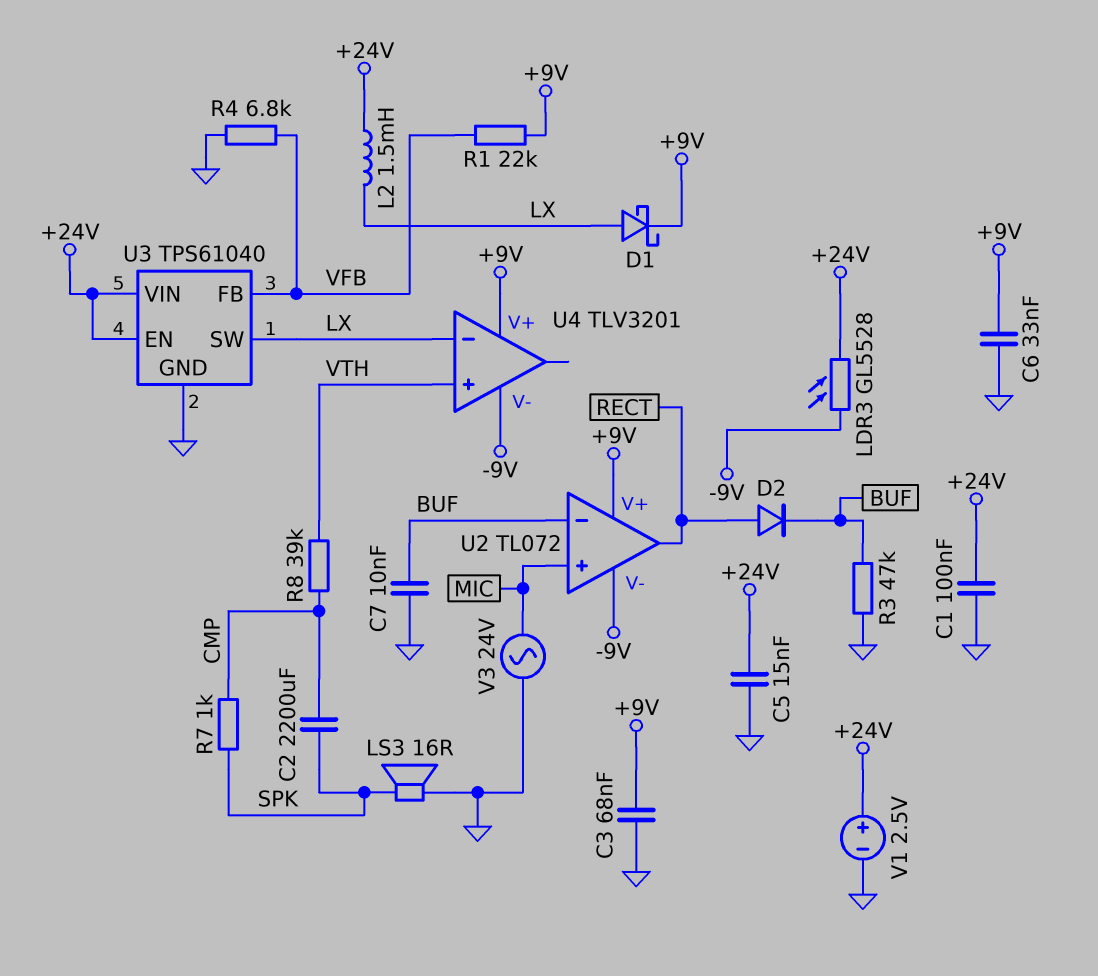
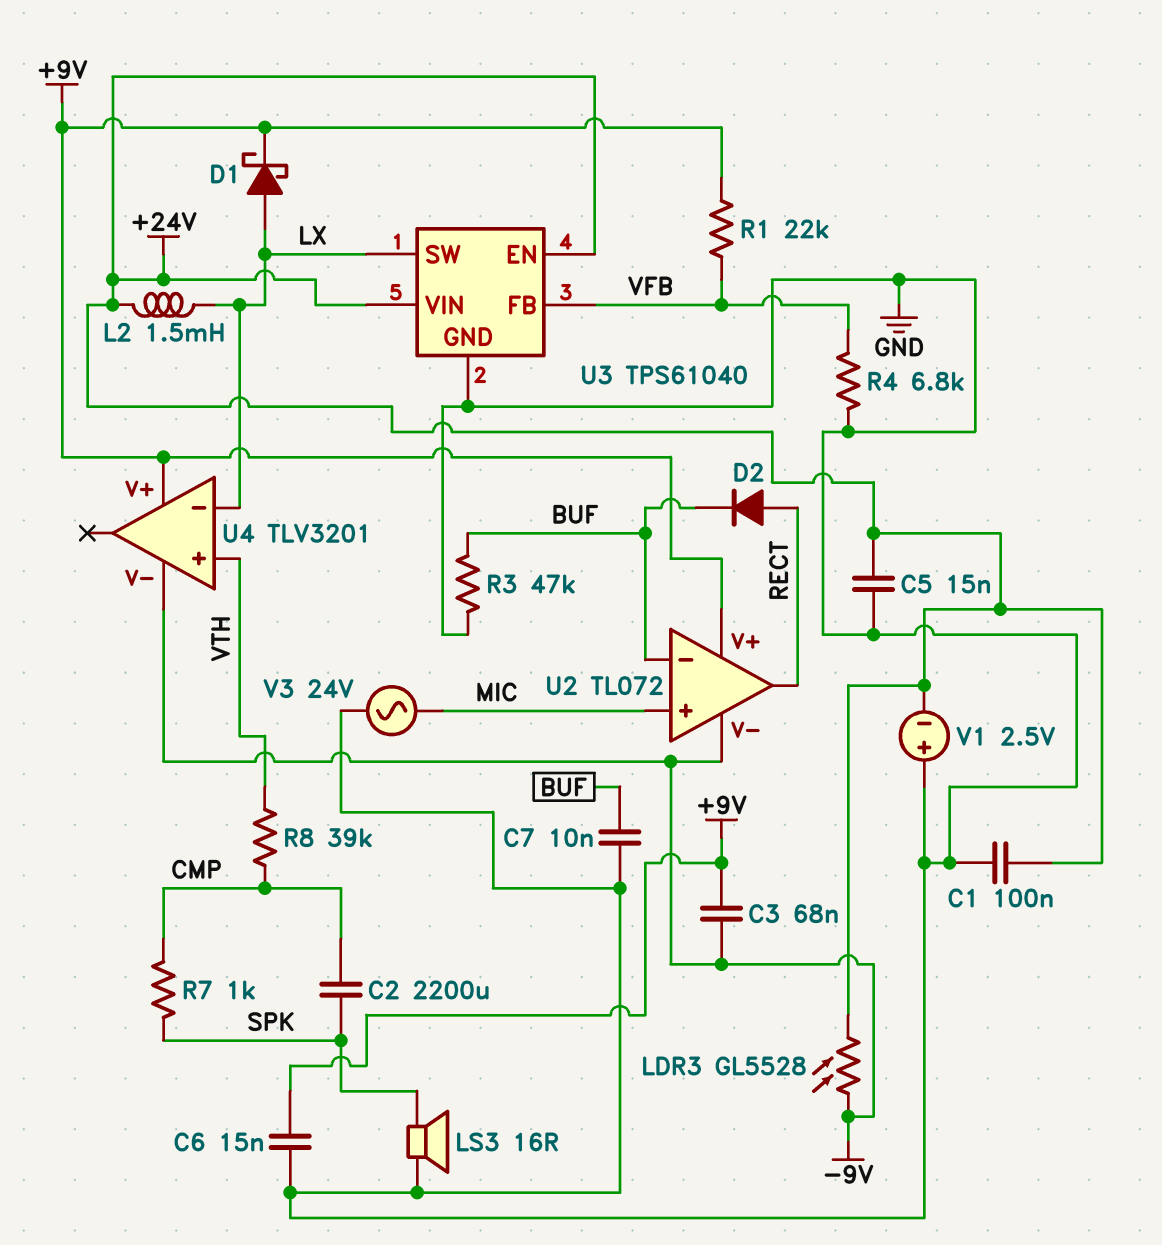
C3: 68nF (+9V, GND) -> 68nF (+9V, -9V)
C6: 33nF (+9V, GND) -> 15nF (+9V, GND)
V1: 2.5V (plus +24V, minus GND) -> 2.5V (plus GND, minus +24V)

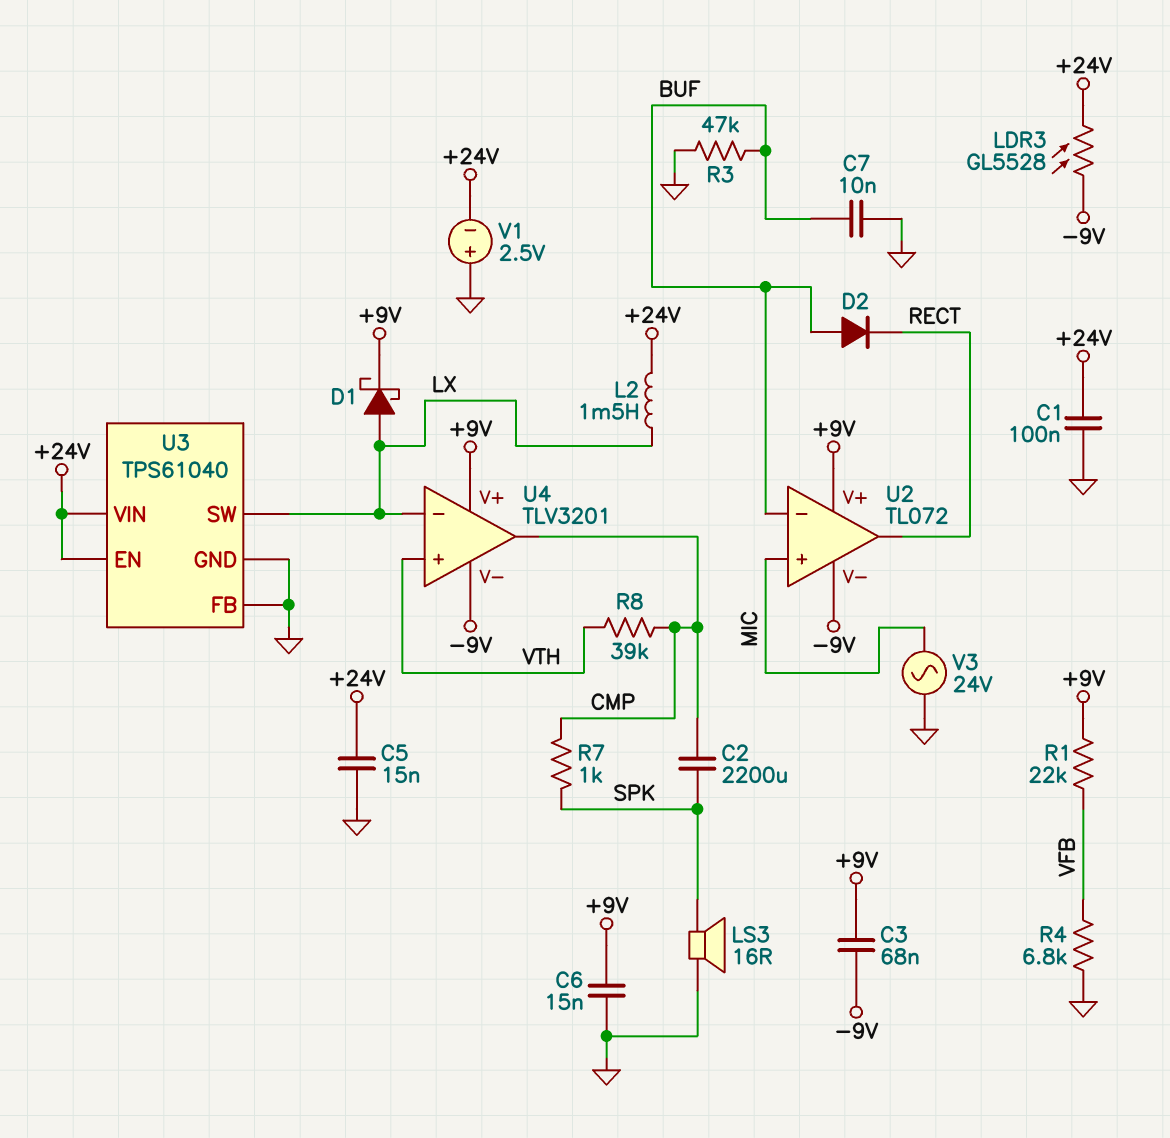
D2: diode (A RECT, K BUF) -> diode (A BUF, K RECT)
U3 pin FB: VFB -> GND
U4 pin out: none -> CMP

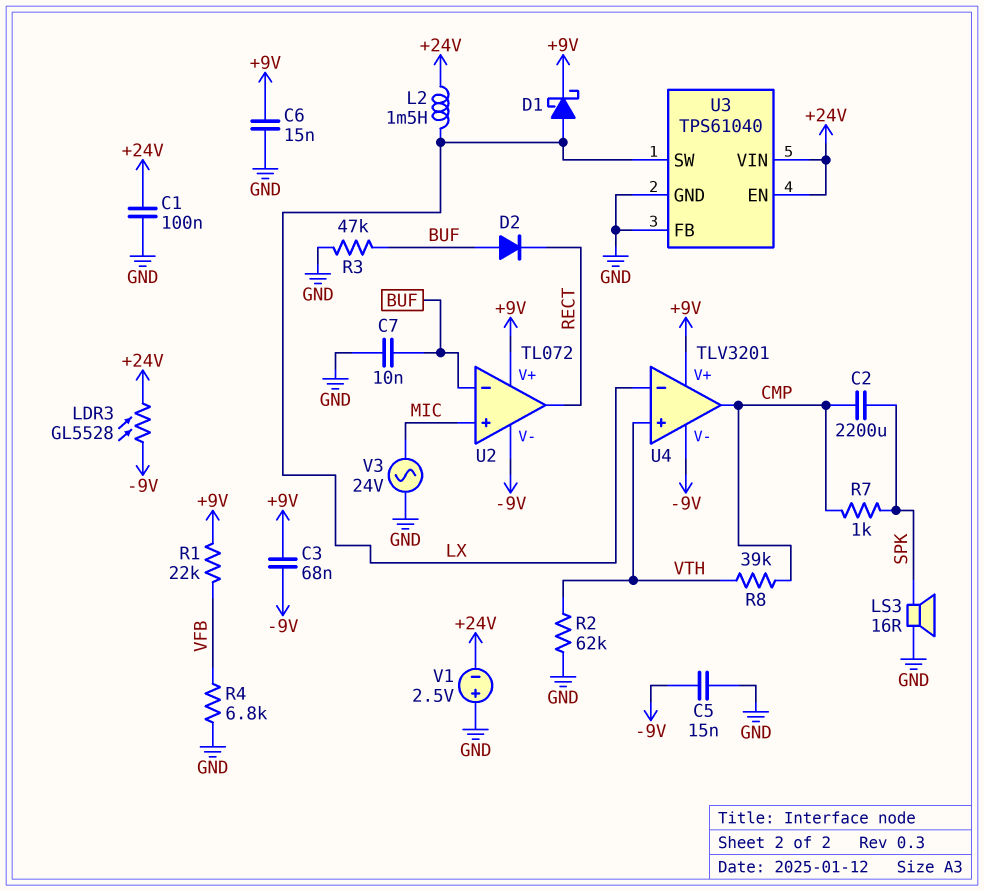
C5: 15nF (+24V, GND) -> 15nF (-9V, GND)
R2: none -> 62k (GND, VTH)

